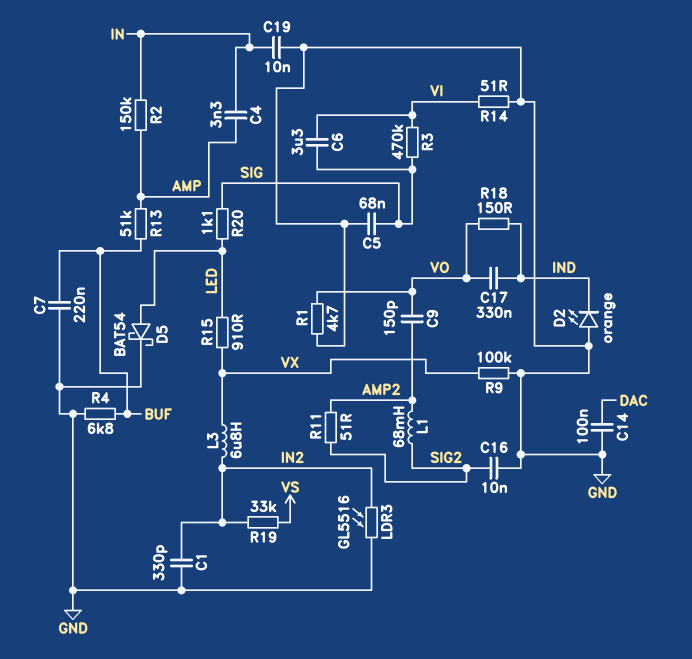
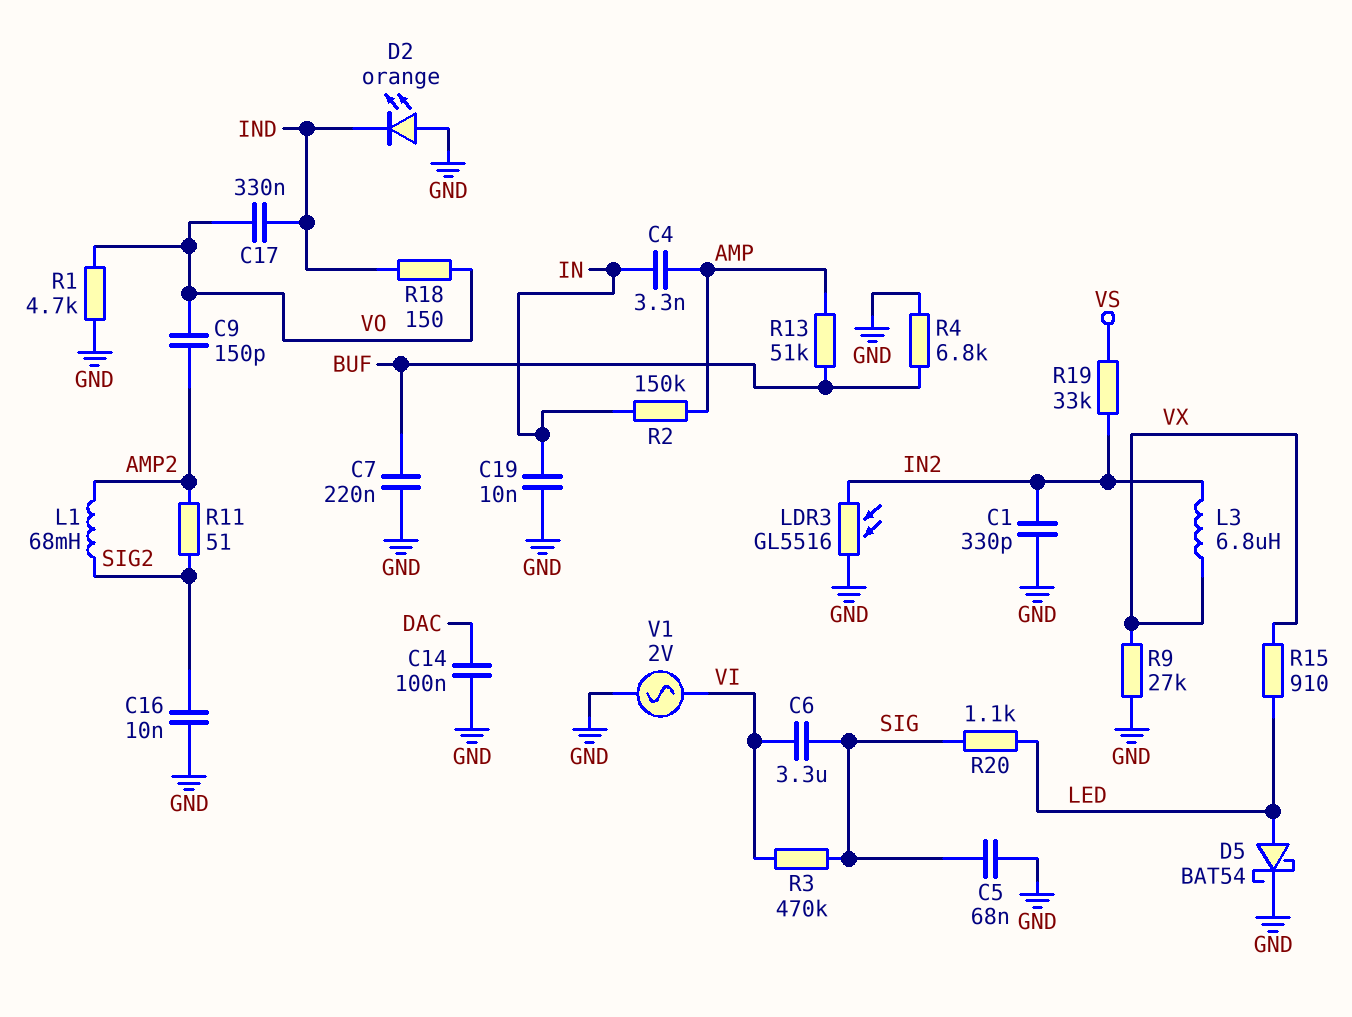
R9: 100k (GND, VX) -> 27k (GND, VX)
R14: 51 (GND, VI) -> none
V1: none -> AC 2V (GND, VI)

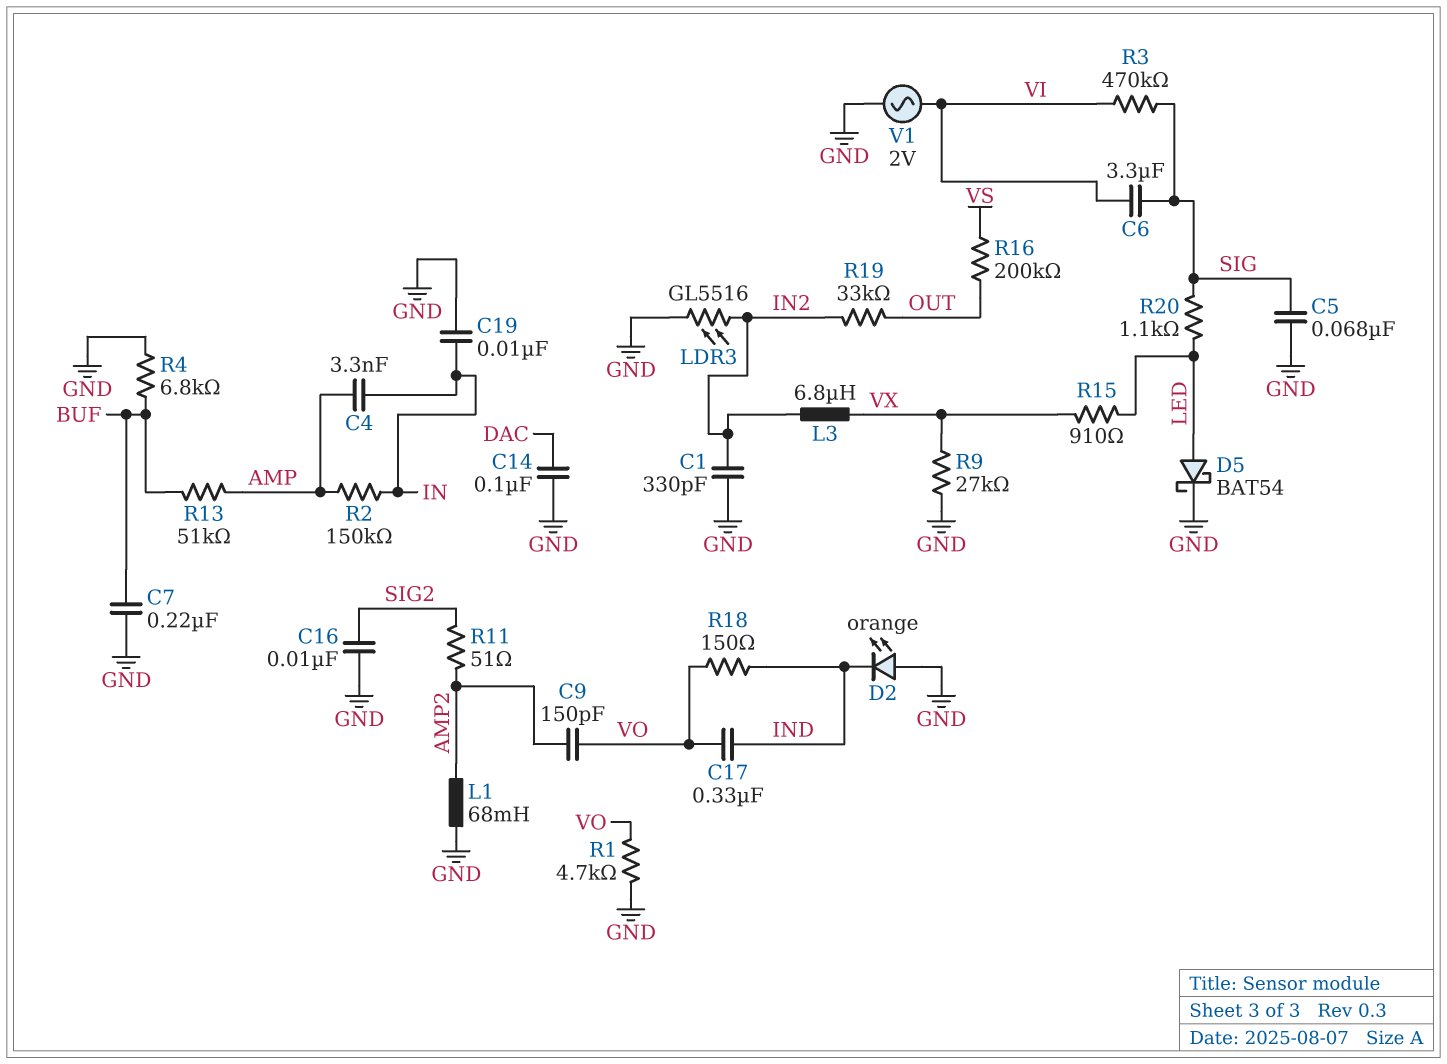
L1: 68mH (AMP2, SIG2) -> 68mH (AMP2, GND)
R16: none -> 200k (OUT, VS)
R19: 33k (IN2, VS) -> 33k (IN2, OUT)

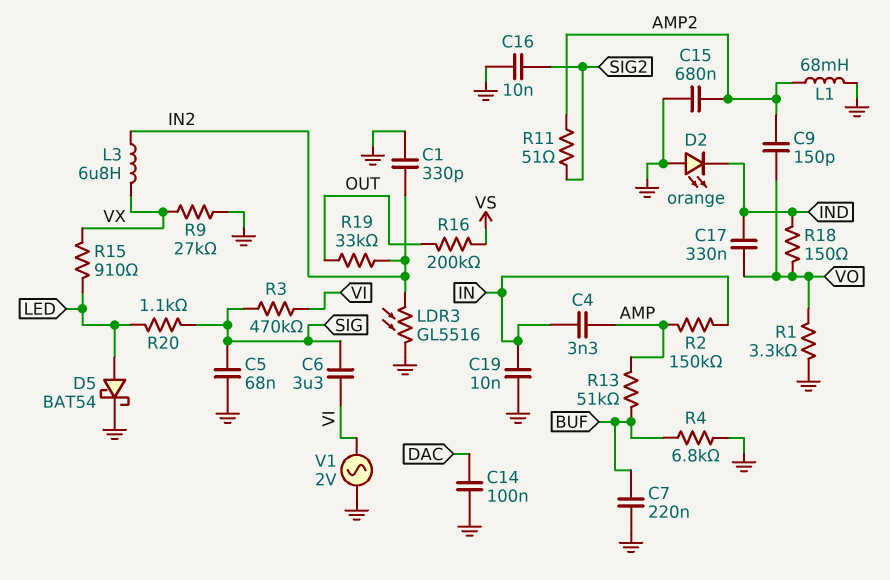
C15: none -> 680nF (AMP2, GND)
R1: 4.7k (GND, VO) -> 3.3k (GND, VO)

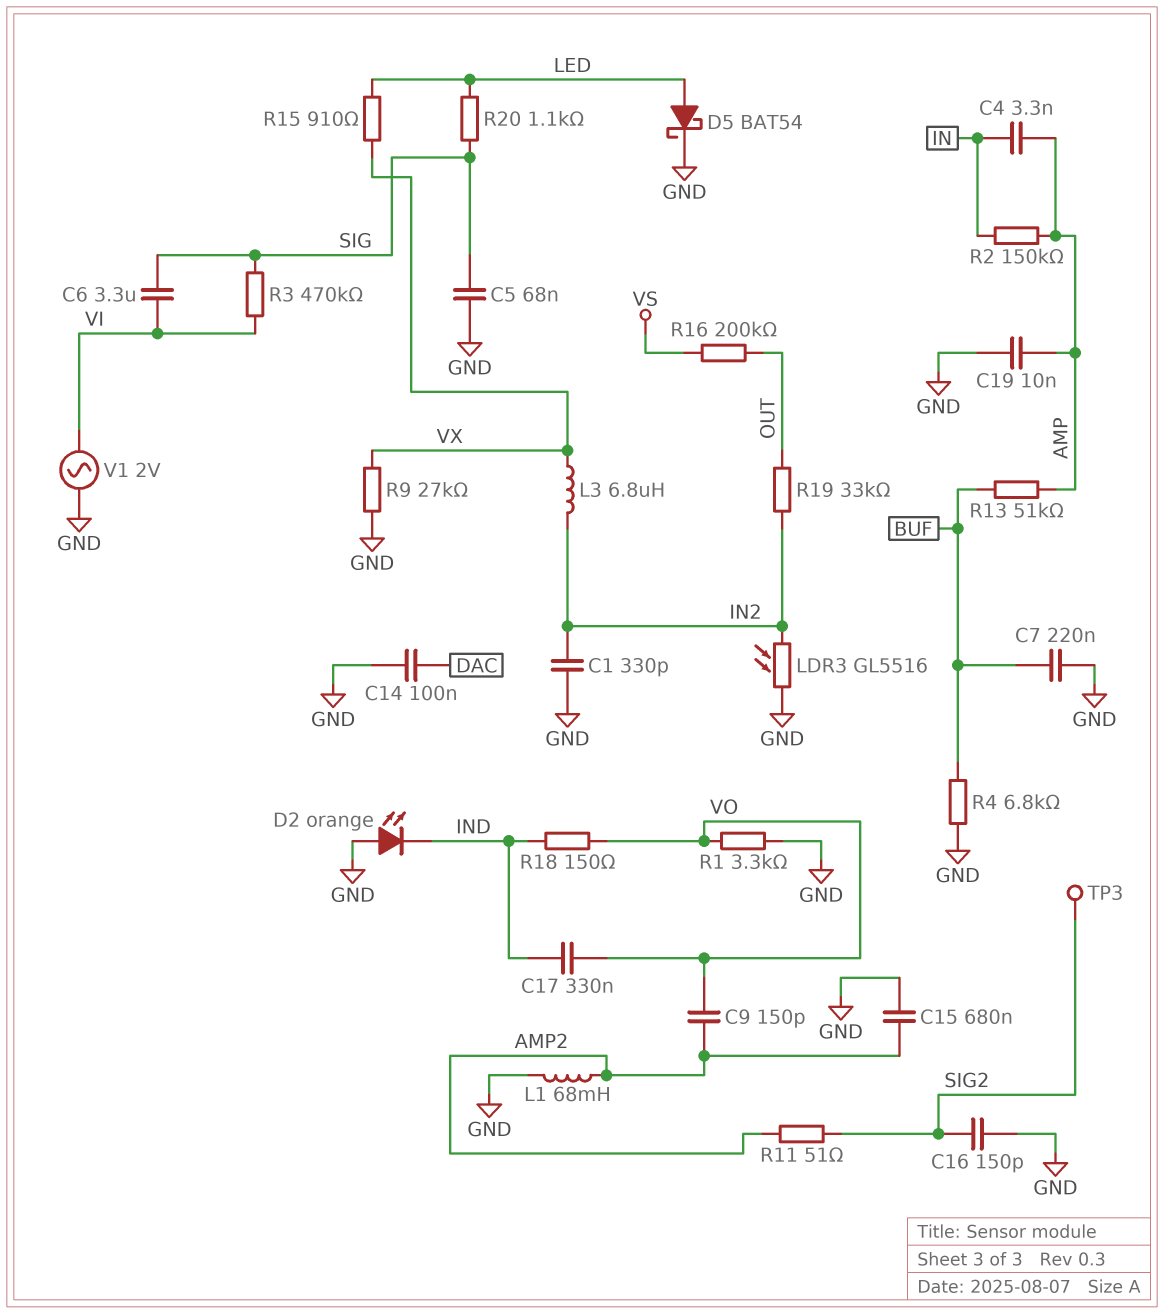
C16: 10nF (GND, SIG2) -> 150pF (GND, SIG2)
C19: 10nF (GND, IN) -> 10nF (AMP, GND)
TP3: none -> test point (SIG2)

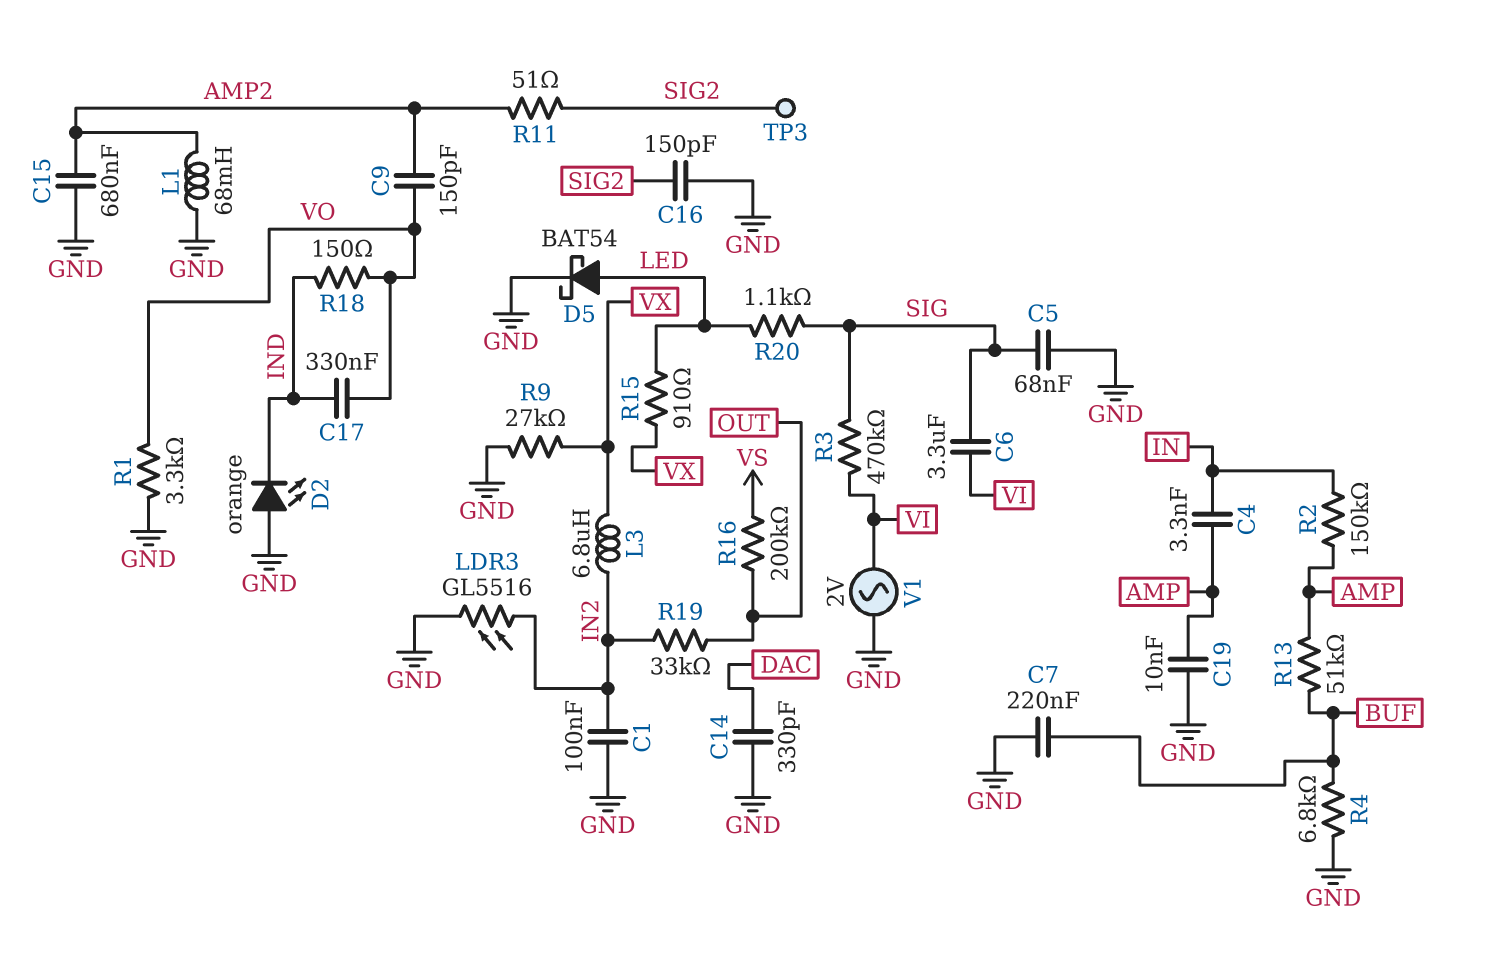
C1: 330pF (GND, IN2) -> 100nF (GND, IN2)
C14: 100nF (DAC, GND) -> 330pF (DAC, GND)

